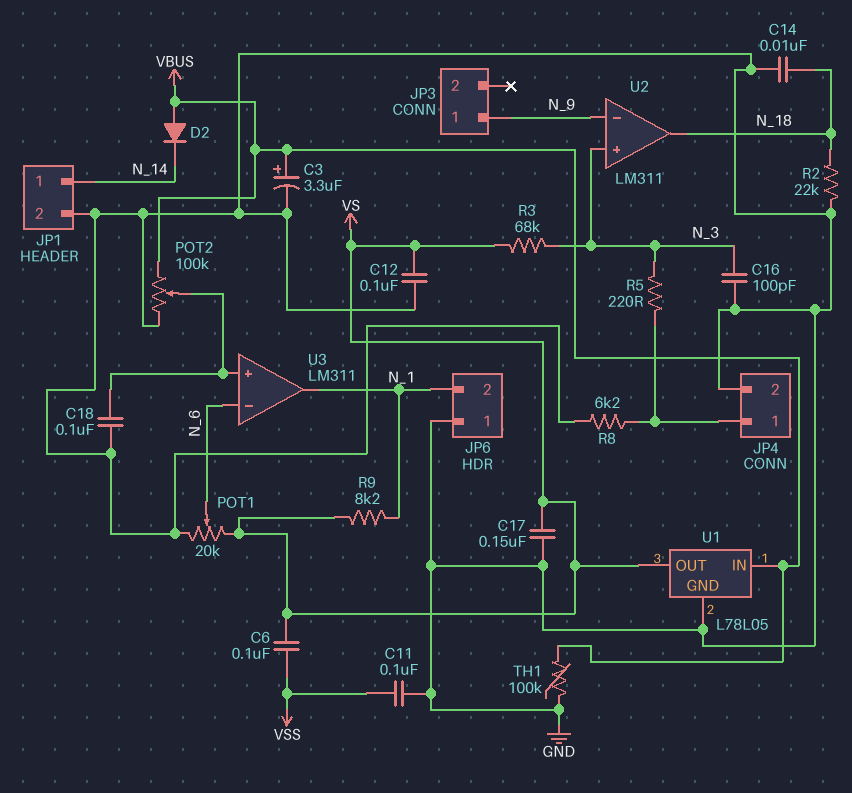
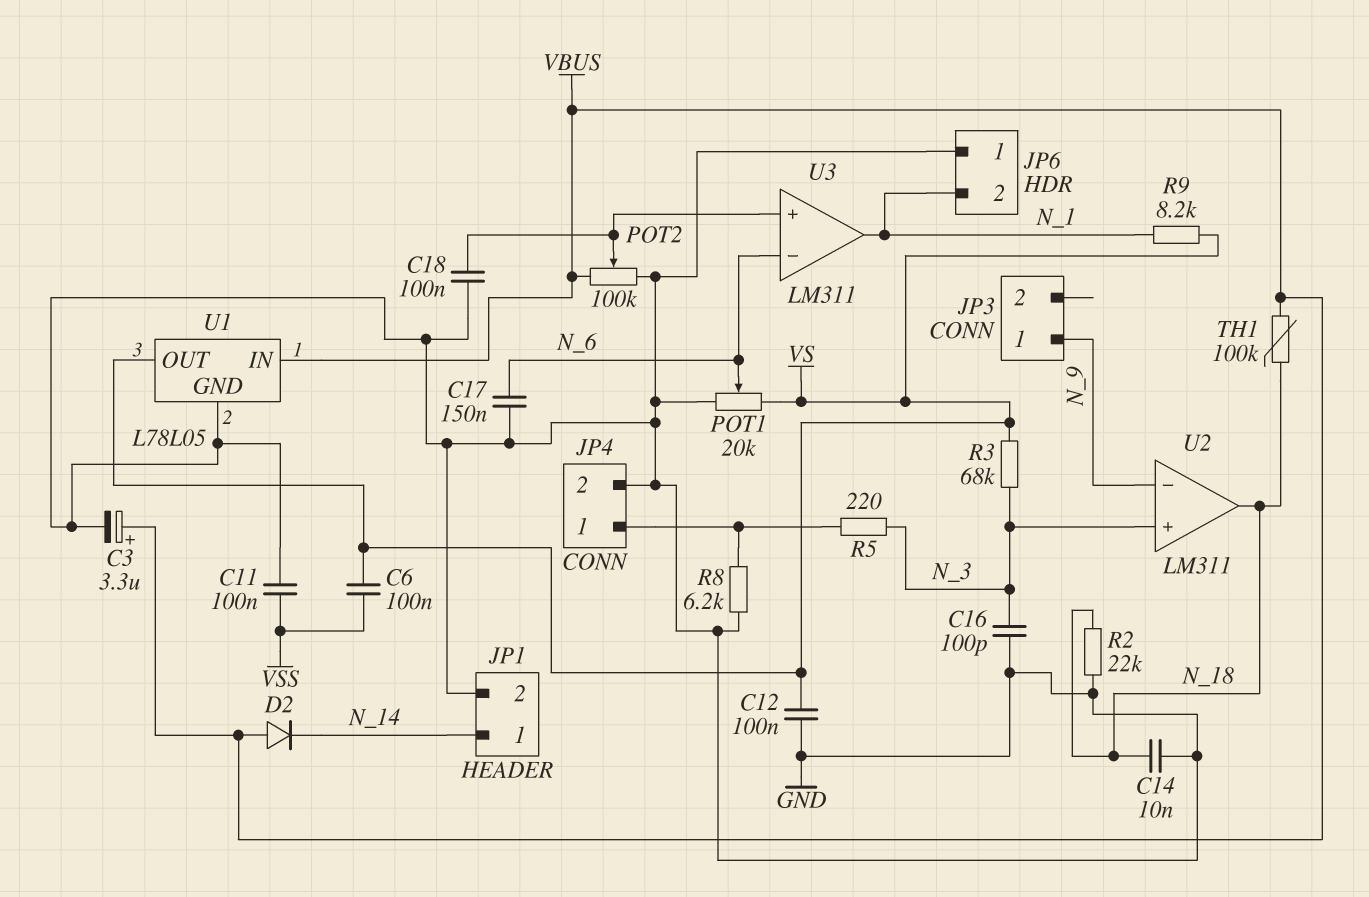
C17: 150nF (GND, VS) -> 150nF (GND, N_6)
TH1: 100k (GND, VBUS) -> 100k (N_18, VBUS)

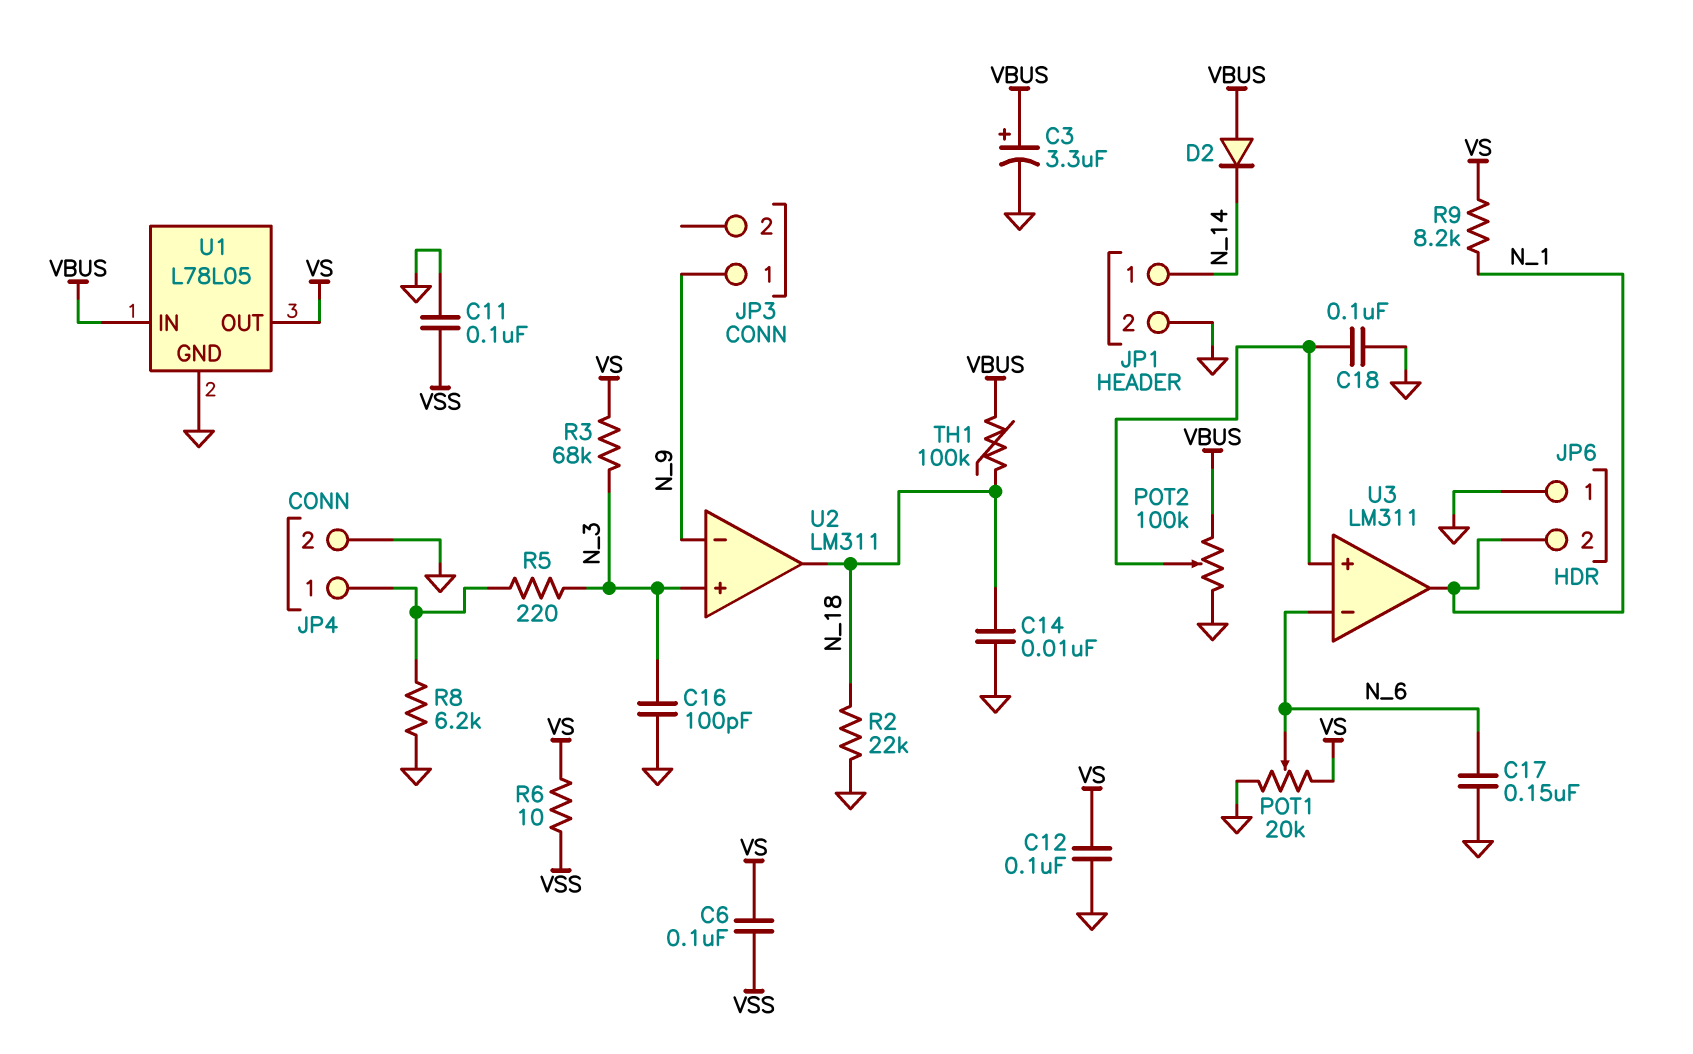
R6: none -> 10 (VS, VSS)

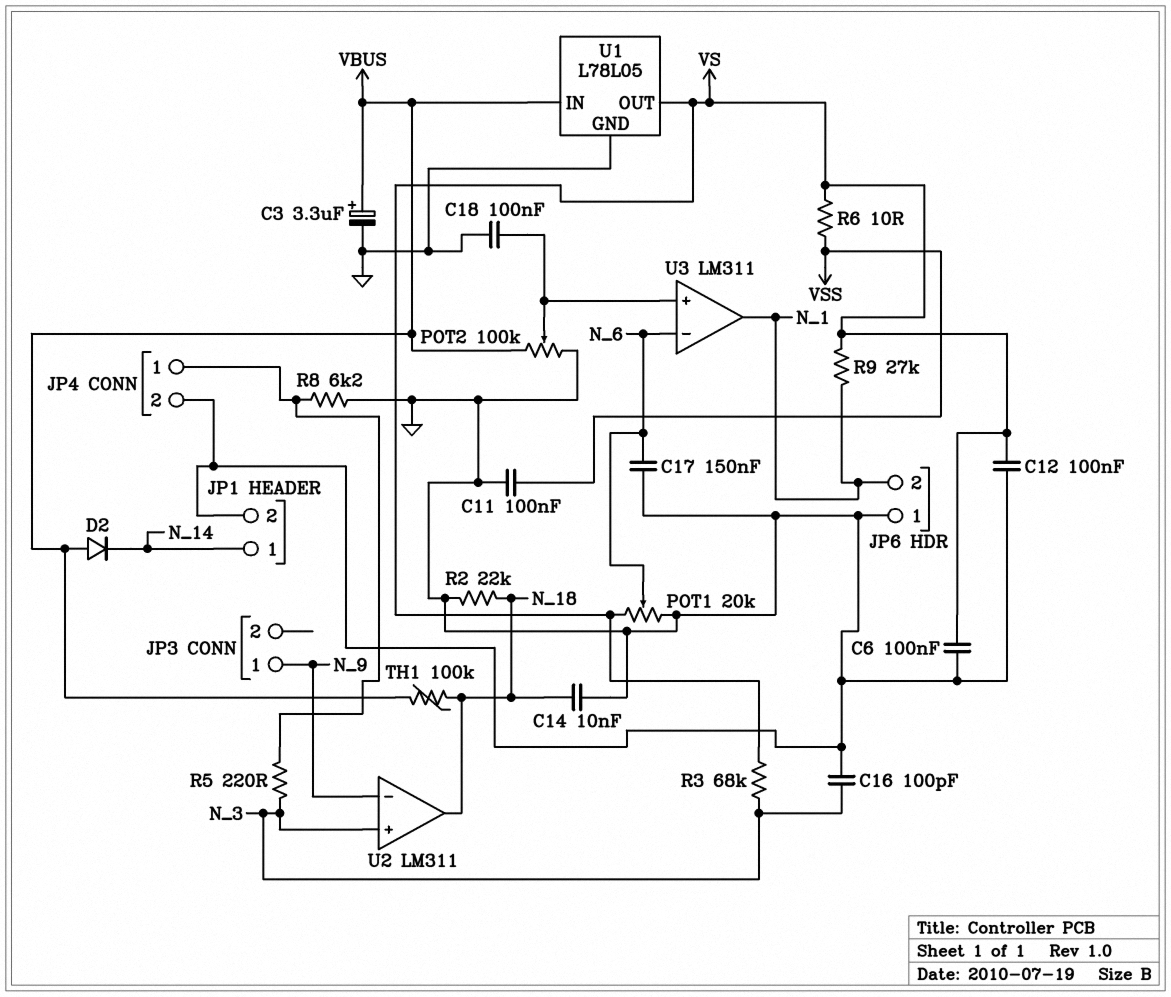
C6: 100nF (VS, VSS) -> 100nF (GND, VS)
R9: 8.2k (N_1, VS) -> 27k (N_1, VS)

